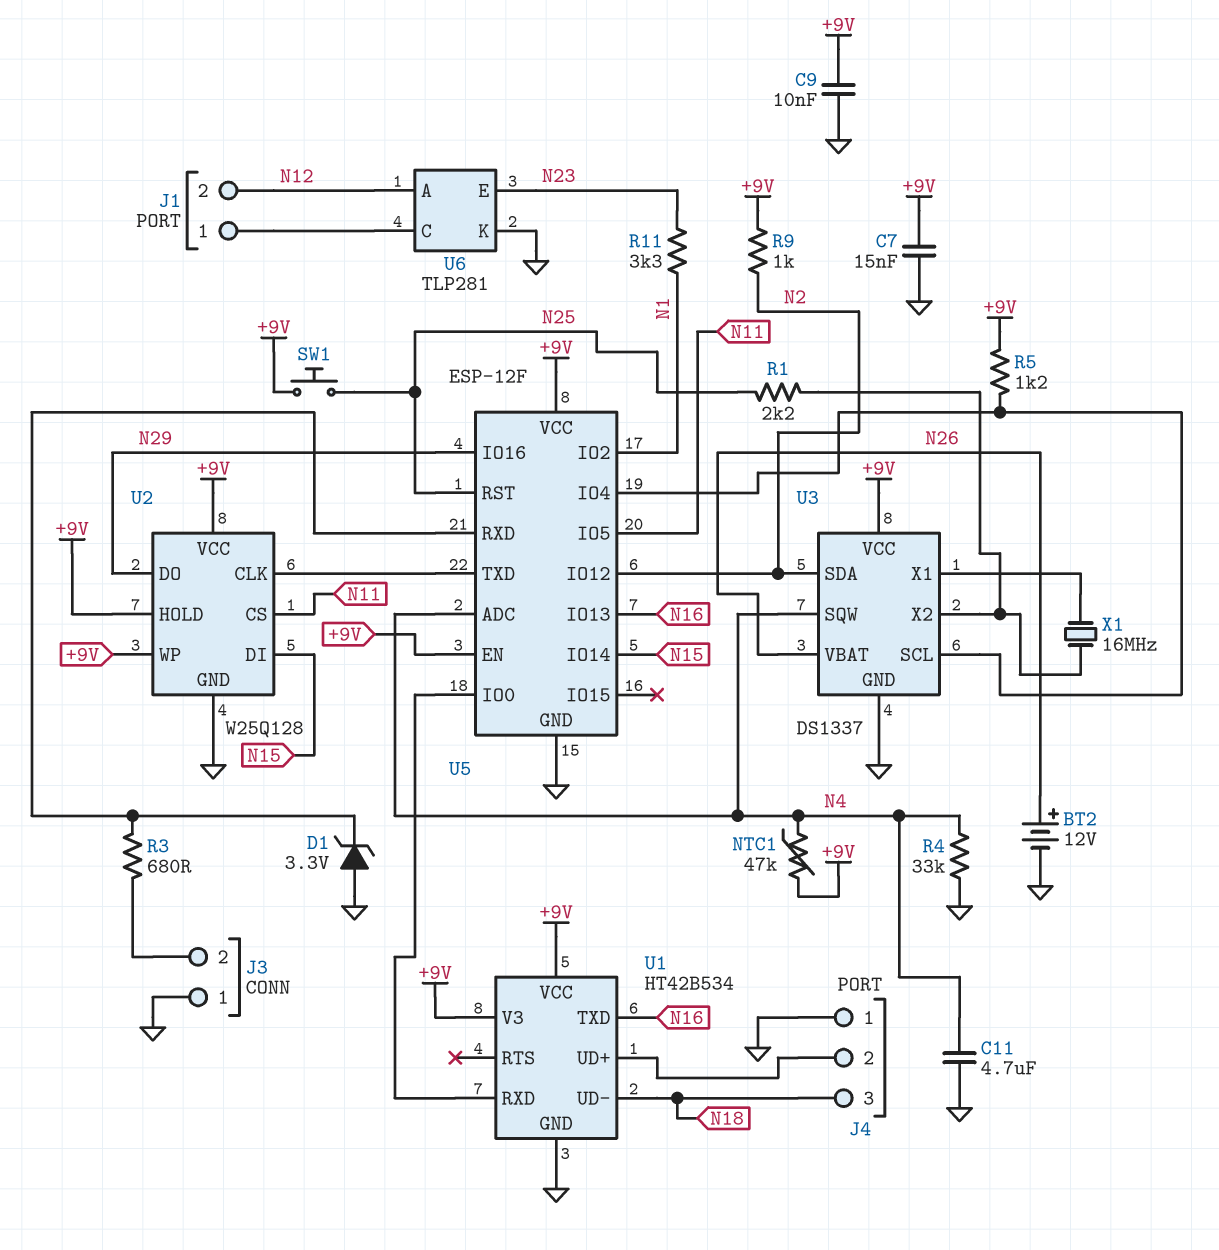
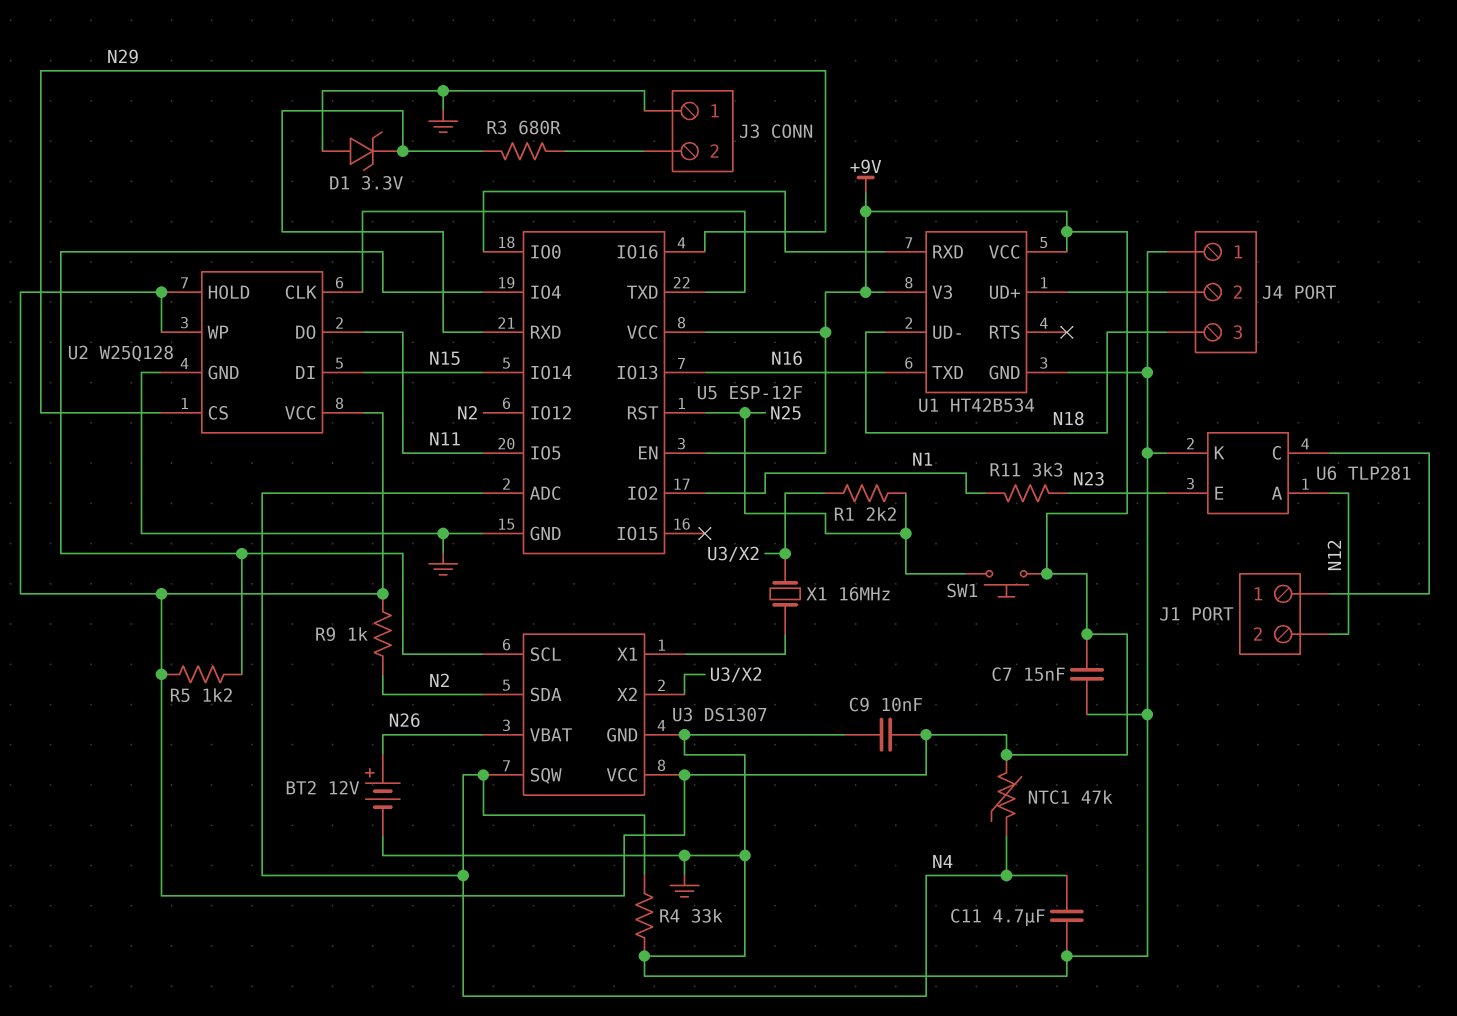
U2 pin CS: N11 -> N29
U2 pin DO: N29 -> N11
U3: DS1337 -> DS1307

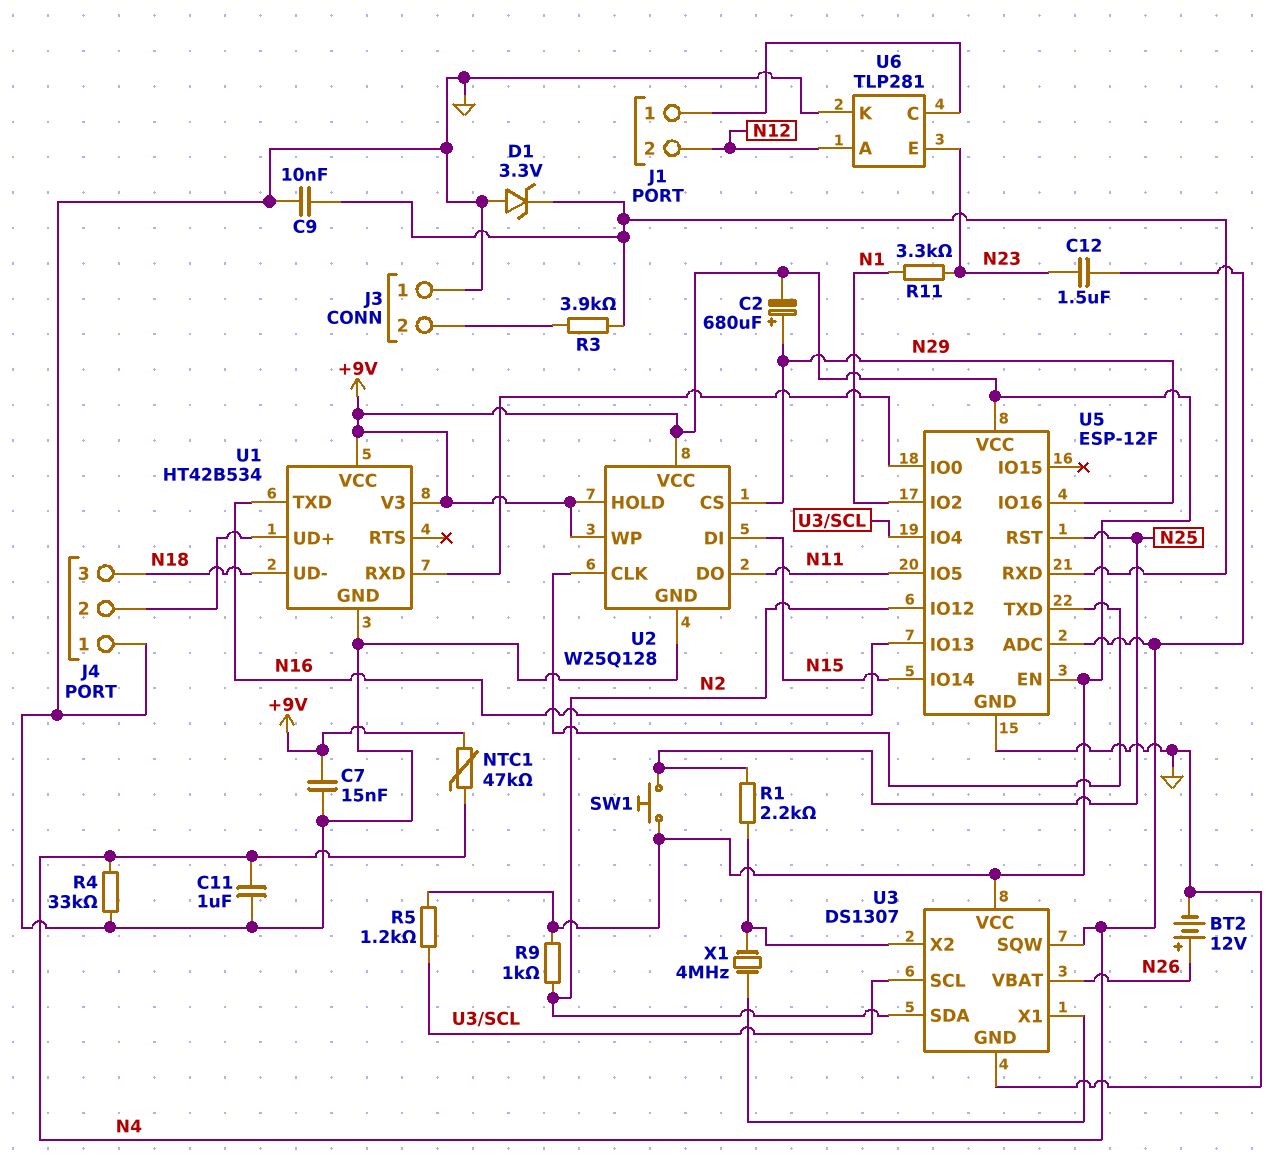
C2: none -> 680uF (plus N29, minus +9V)
C9: 10nF (+9V, GND) -> 10nF (GND, U5/RXD)
C11: 4.7uF (GND, N4) -> 1uF (GND, N4)
C12: none -> 1.5uF (N4, N23)
R3: 680 (J3/2, U5/RXD) -> 3.9k (J3/2, U5/RXD)
X1: 16MHz (U3/X1, U3/X2) -> 4MHz (U3/X1, U3/X2)

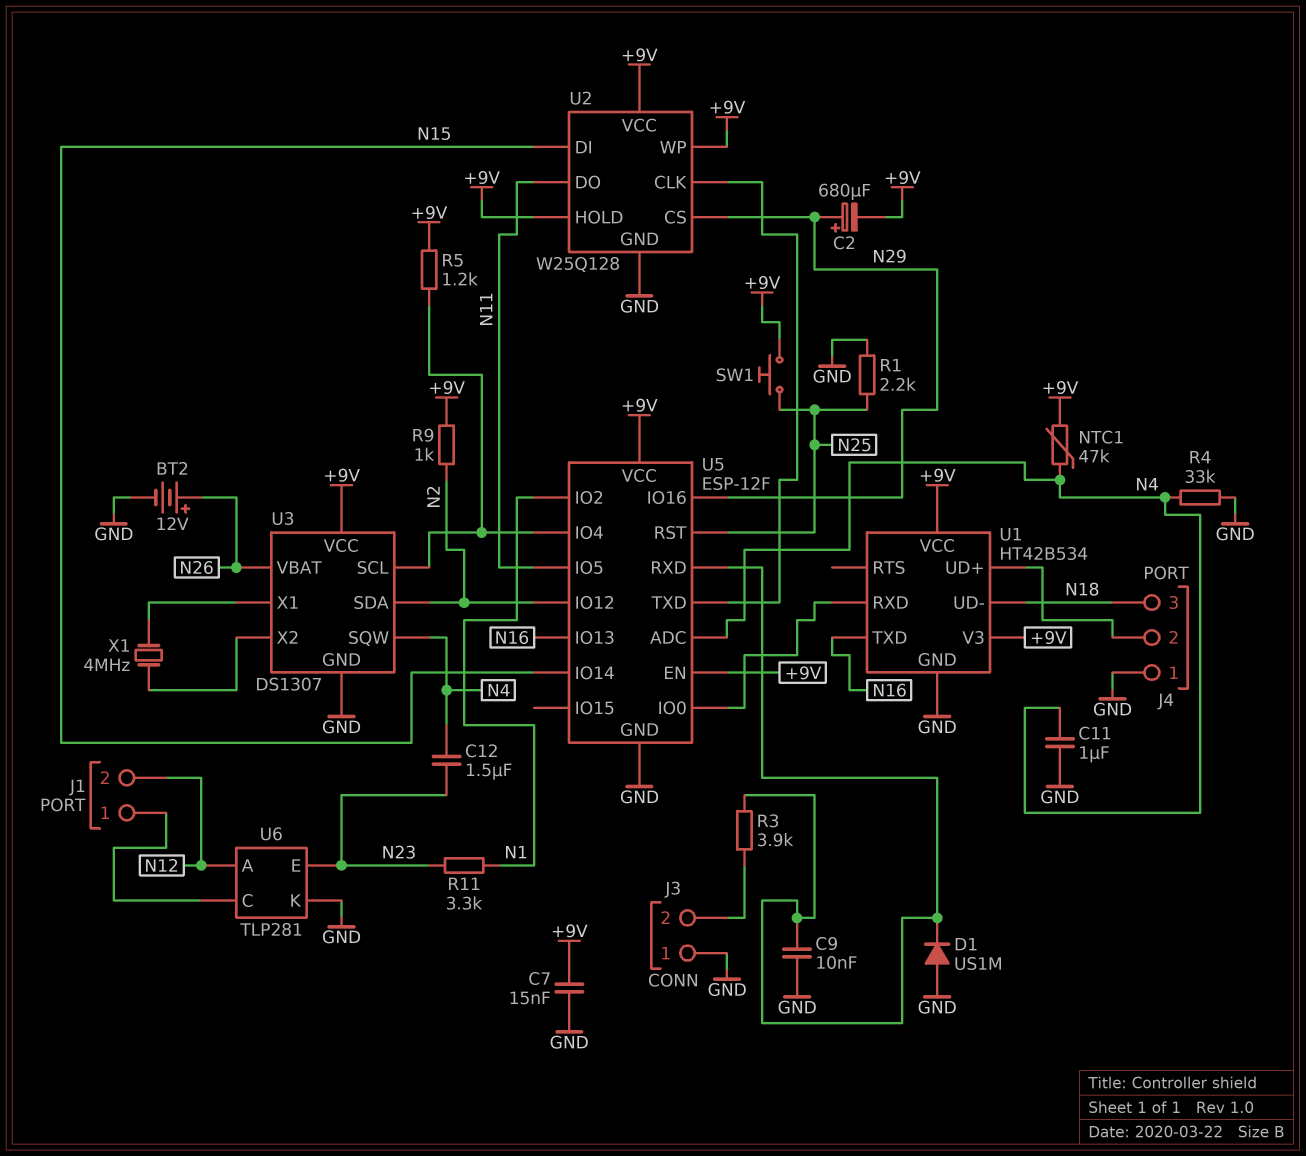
D1: zener 3.3V (A GND, K U5/RXD) -> diode US1M (A GND, K U5/RXD)
R1: 2.2k (N25, U3/X2) -> 2.2k (GND, N25)

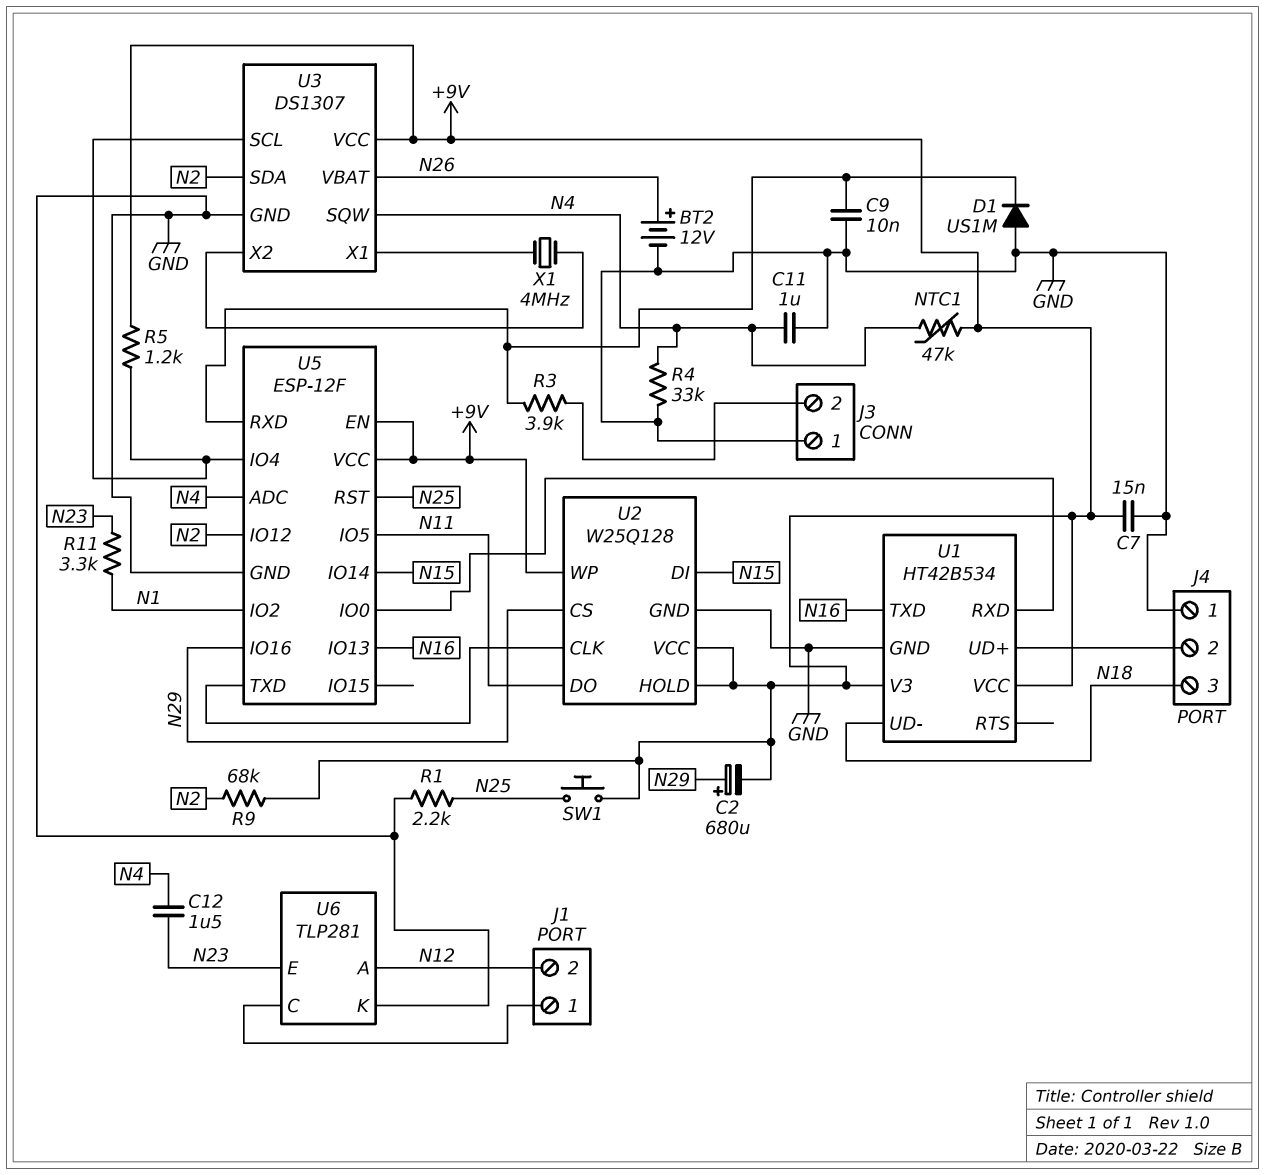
R9: 1k (+9V, N2) -> 68k (+9V, N2)

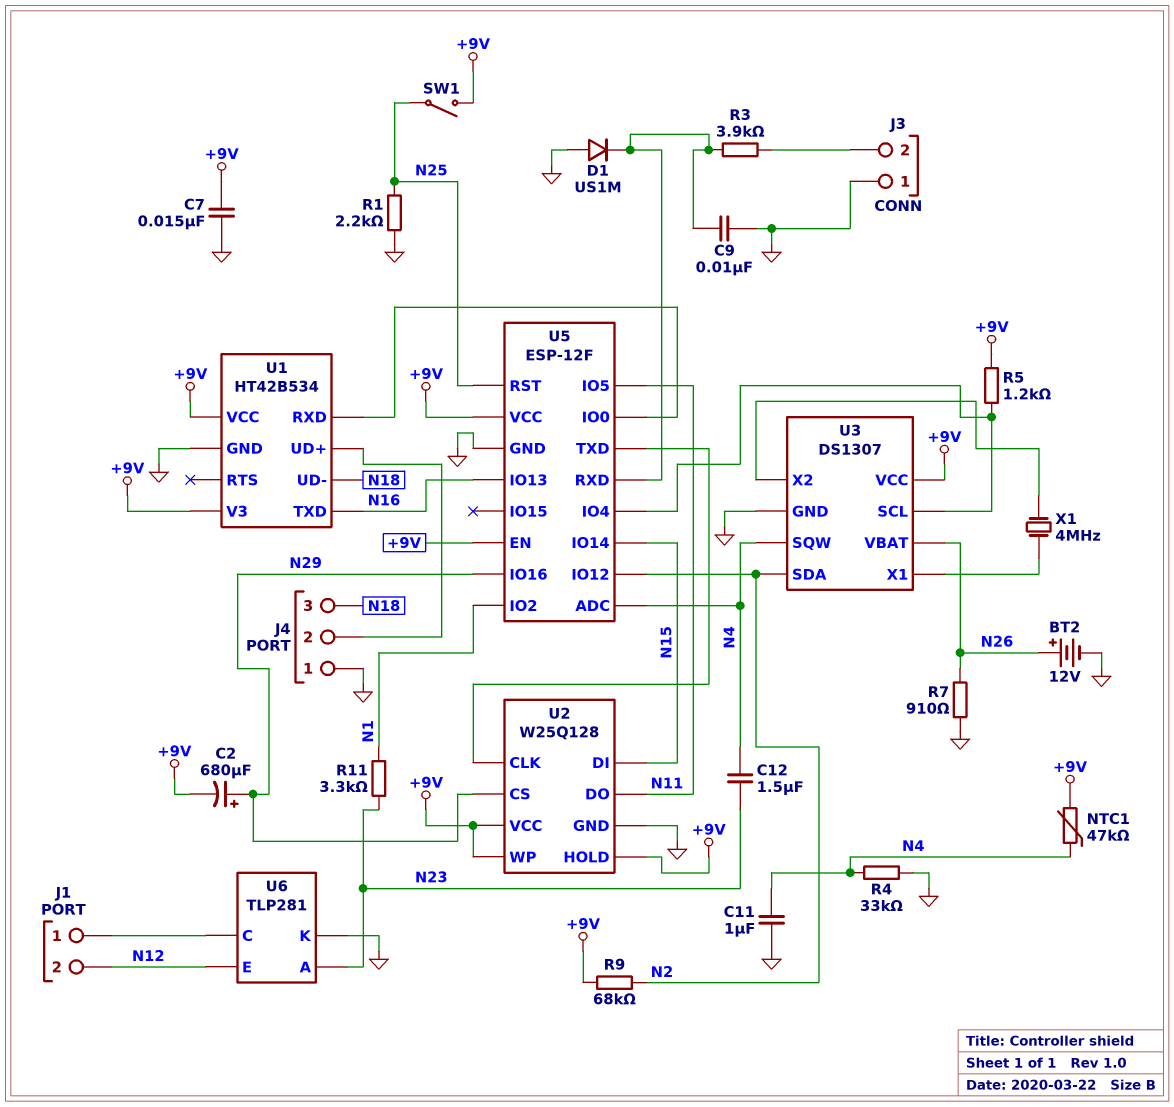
R7: none -> 910 (GND, N26)
SW1: button (+9V, N25) -> switch (+9V, N25)
U6 pin A: N12 -> N23
U6 pin E: N23 -> N12

